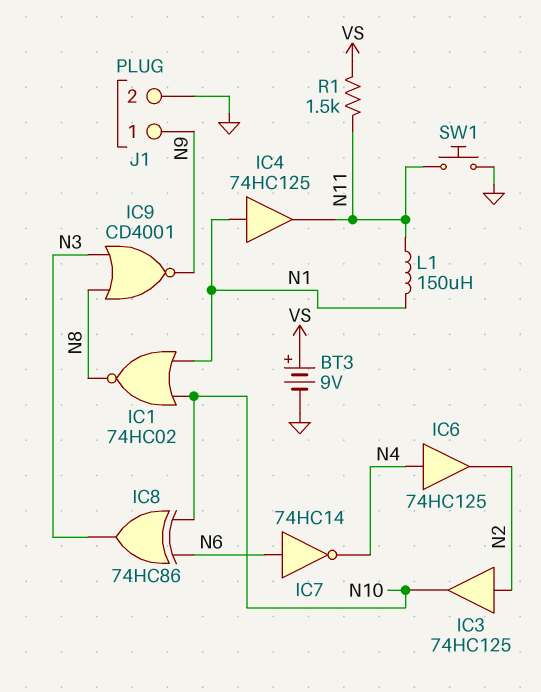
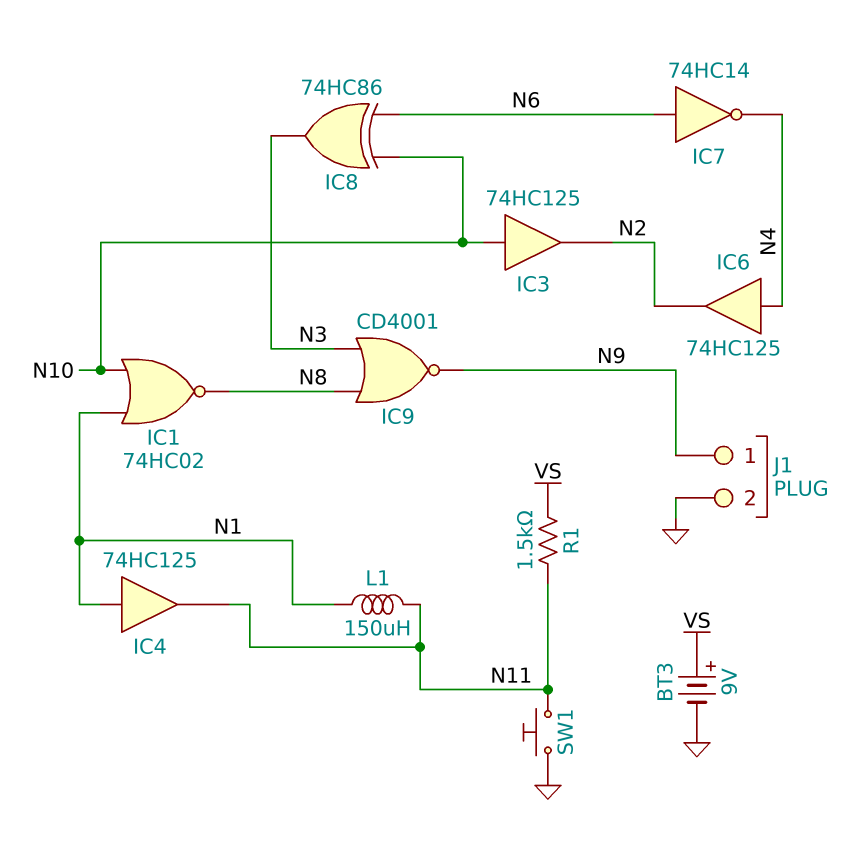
IC3: buffer 74HC125 (in N2, out N10) -> buffer 74HC125 (in N10, out N2)

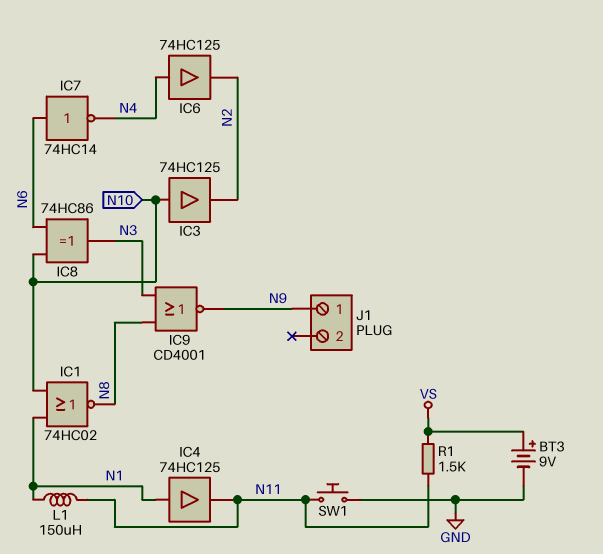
J1 pin 2: GND -> none

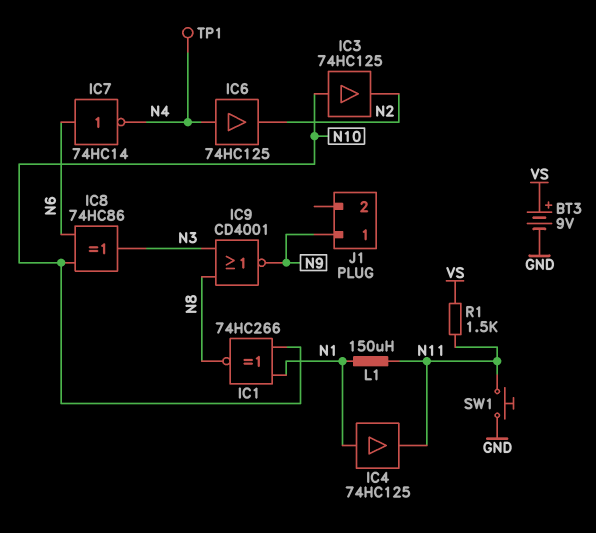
IC1: NOR 74HC02 (in N1, in N10, out N8) -> XNOR 74HC266 (in N1, in N10, out N8)
TP1: none -> test point (N4)

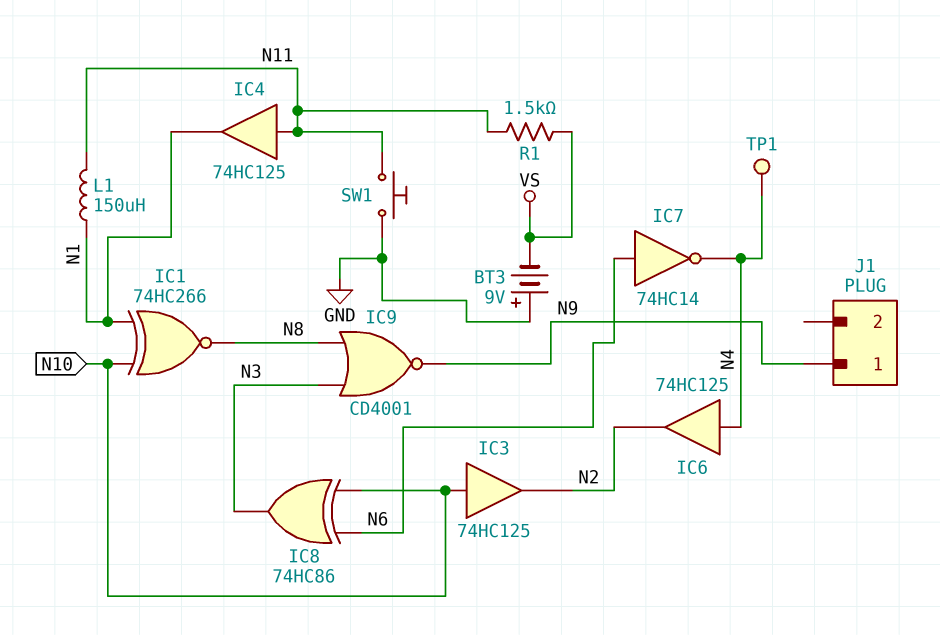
BT3: 9V (plus VS, minus GND) -> 9V (plus GND, minus VS)
IC4: buffer 74HC125 (in N1, out N11) -> buffer 74HC125 (in N11, out N1)

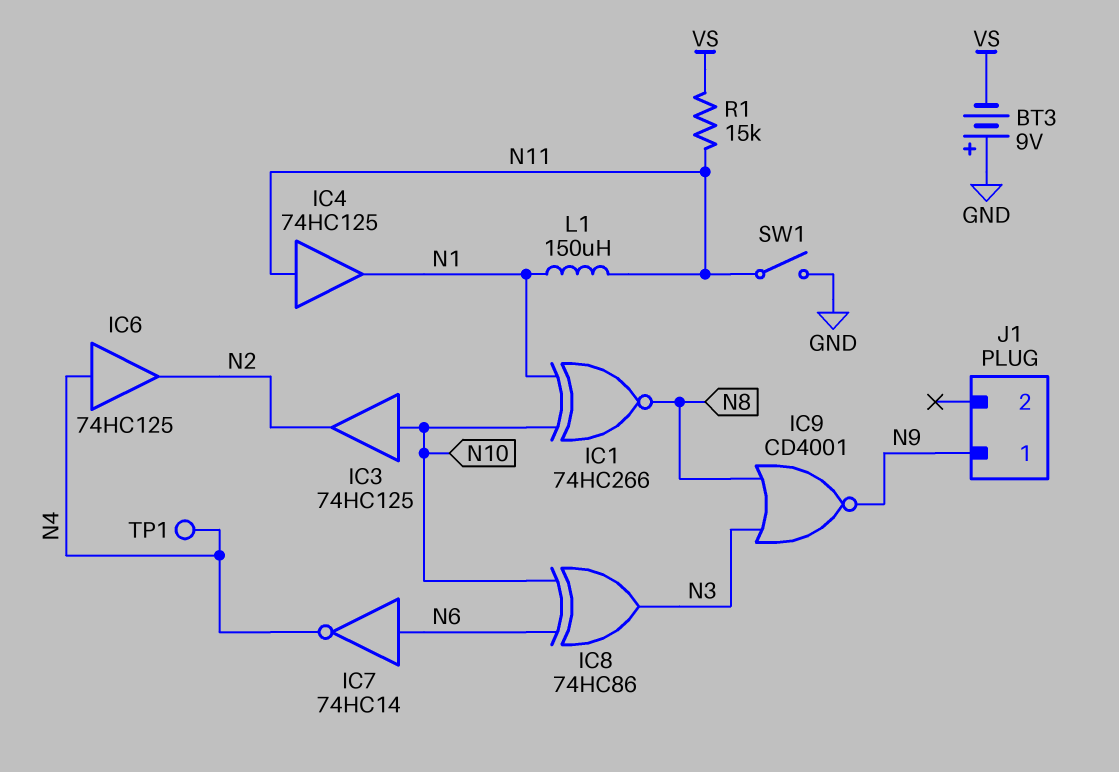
R1: 1.5k (N11, VS) -> 15k (N11, VS)
SW1: button (GND, N11) -> switch (GND, N11)

